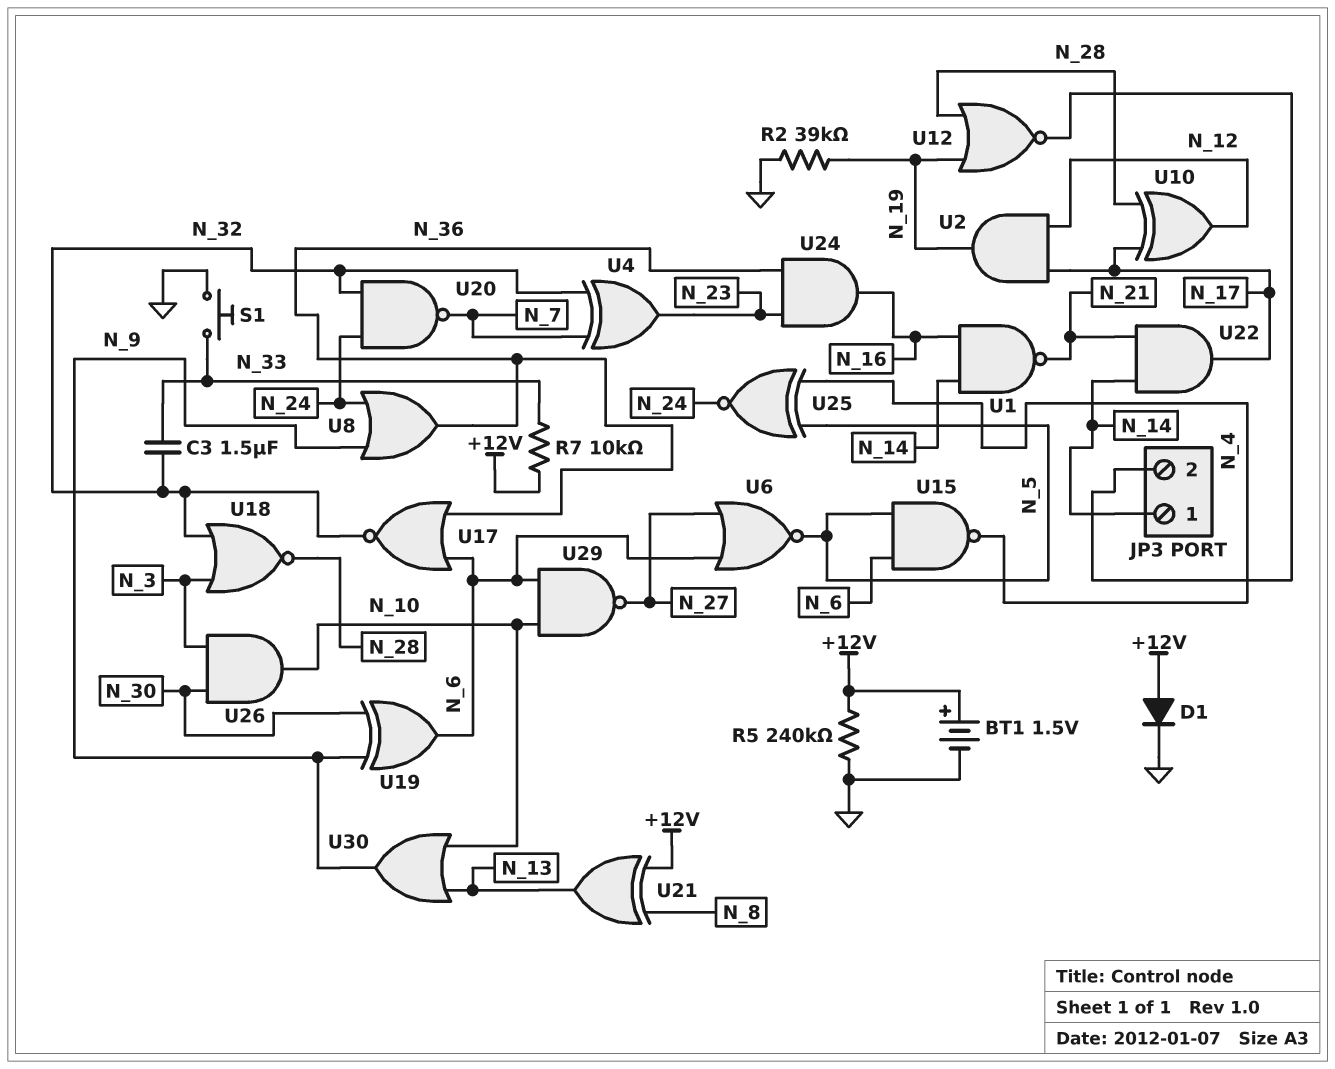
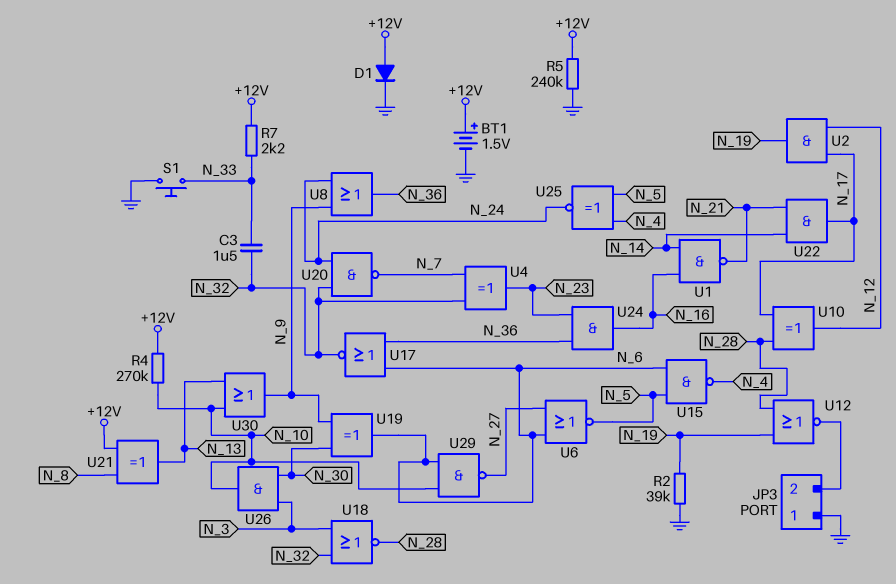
JP3 pin 1: N_14 -> GND
R4: none -> 270k (+12V, N_10)
R7: 10k (+12V, N_33) -> 2.2k (+12V, N_33)

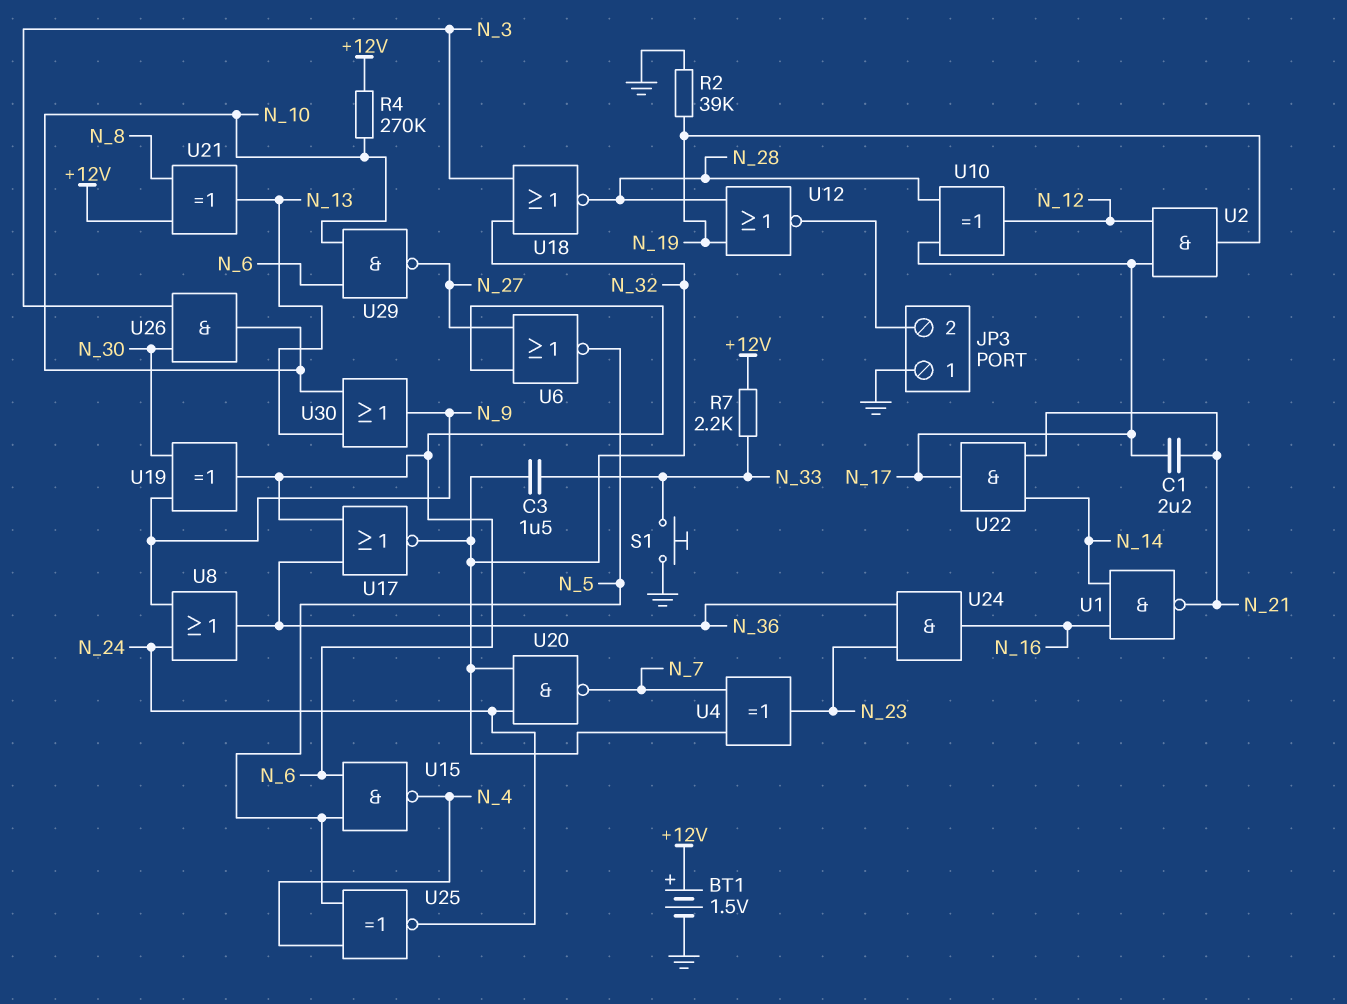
C1: none -> 2.2uF (N_17, N_21)
D1: diode (A +12V, K GND) -> none
R5: 240k (+12V, GND) -> none

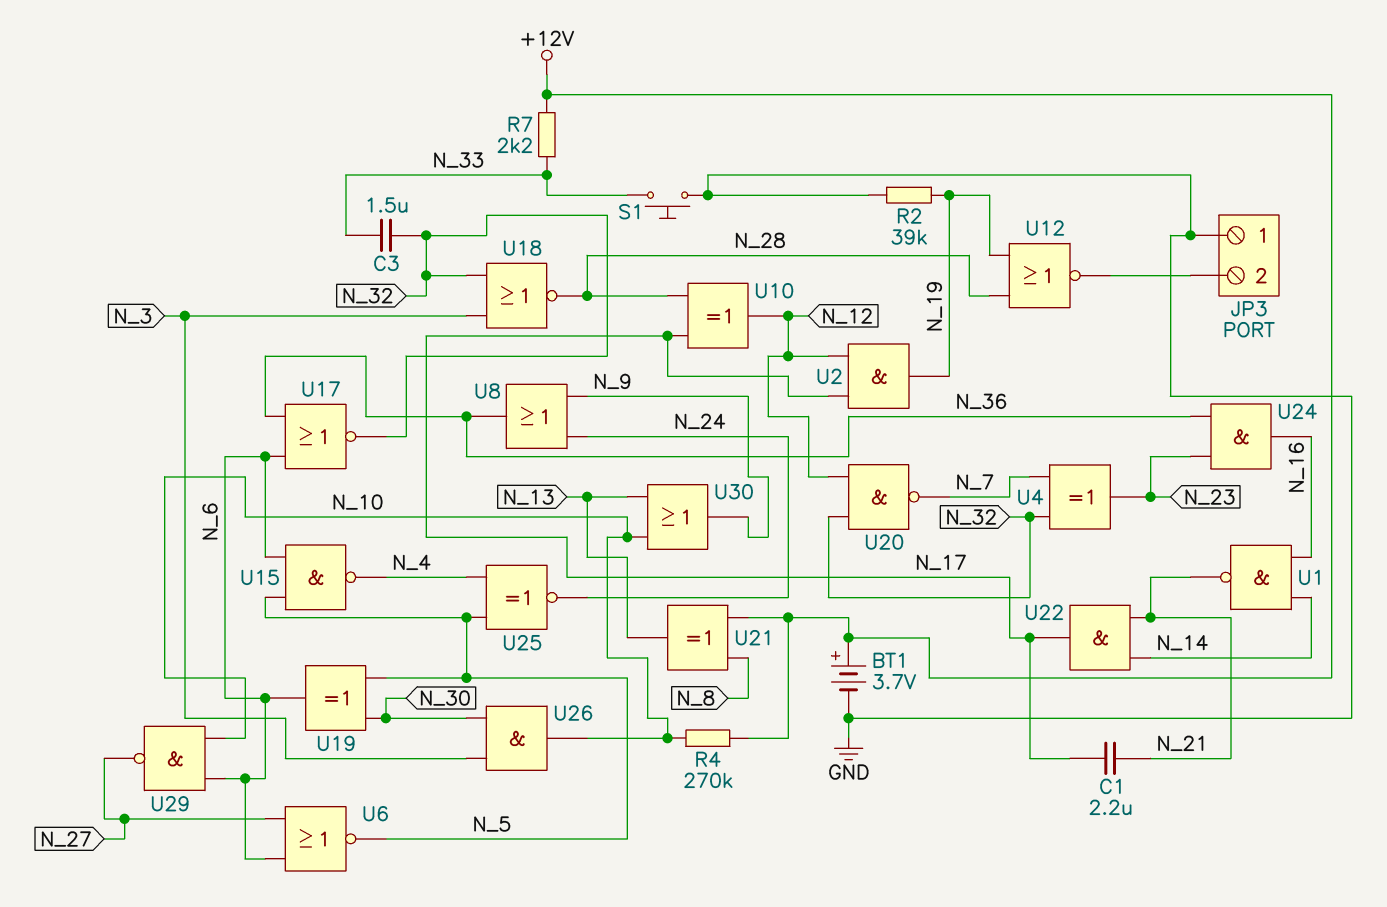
BT1: 1.5V (plus +12V, minus GND) -> 3.7V (plus +12V, minus GND)
U19: XOR (in N_9, in N_30, out N_6) -> XOR (in N_5, in N_30, out N_6)
U20: NAND (in N_24, in N_32, out N_7) -> NAND (in N_12, in N_32, out N_7)

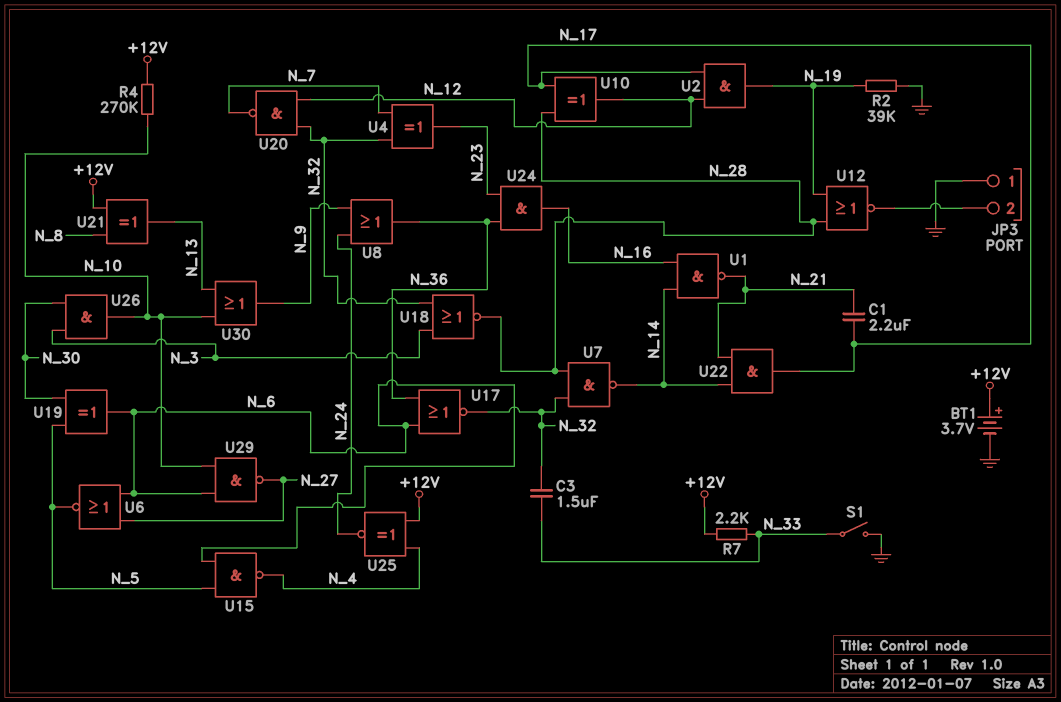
S1: button (GND, N_33) -> switch (GND, N_33)
U7: none -> NAND (in N_28, in N_32, out N_14)
U25: XNOR (in N_4, in N_5, out N_24) -> XNOR (in +12V, in N_4, out N_24)

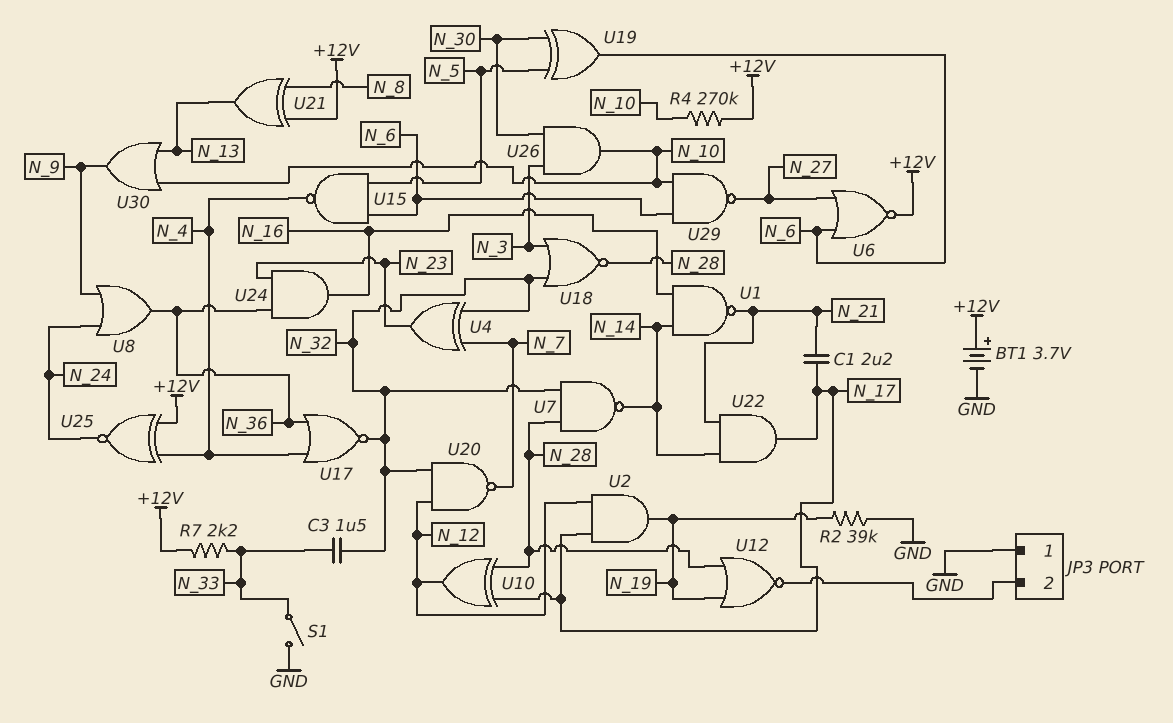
U6: NOR (in N_6, in N_27, out N_5) -> NOR (in N_6, in N_27, out +12V)
U17: NOR (in N_6, in N_36, out N_32) -> NOR (in N_4, in N_36, out N_32)

